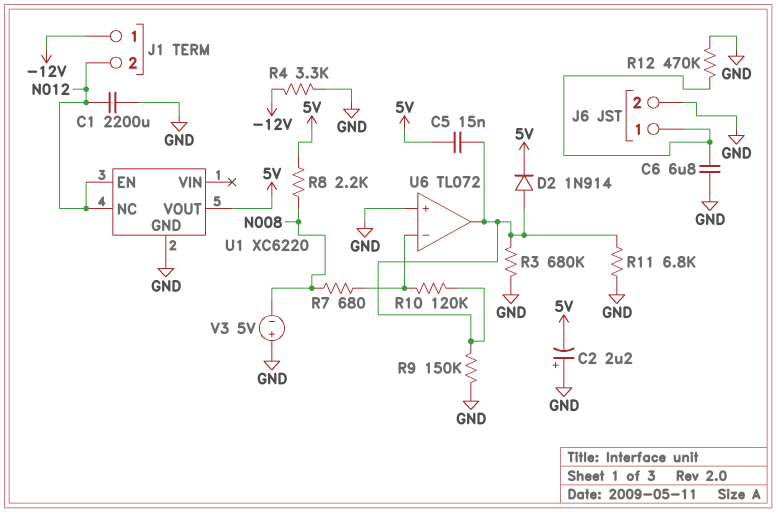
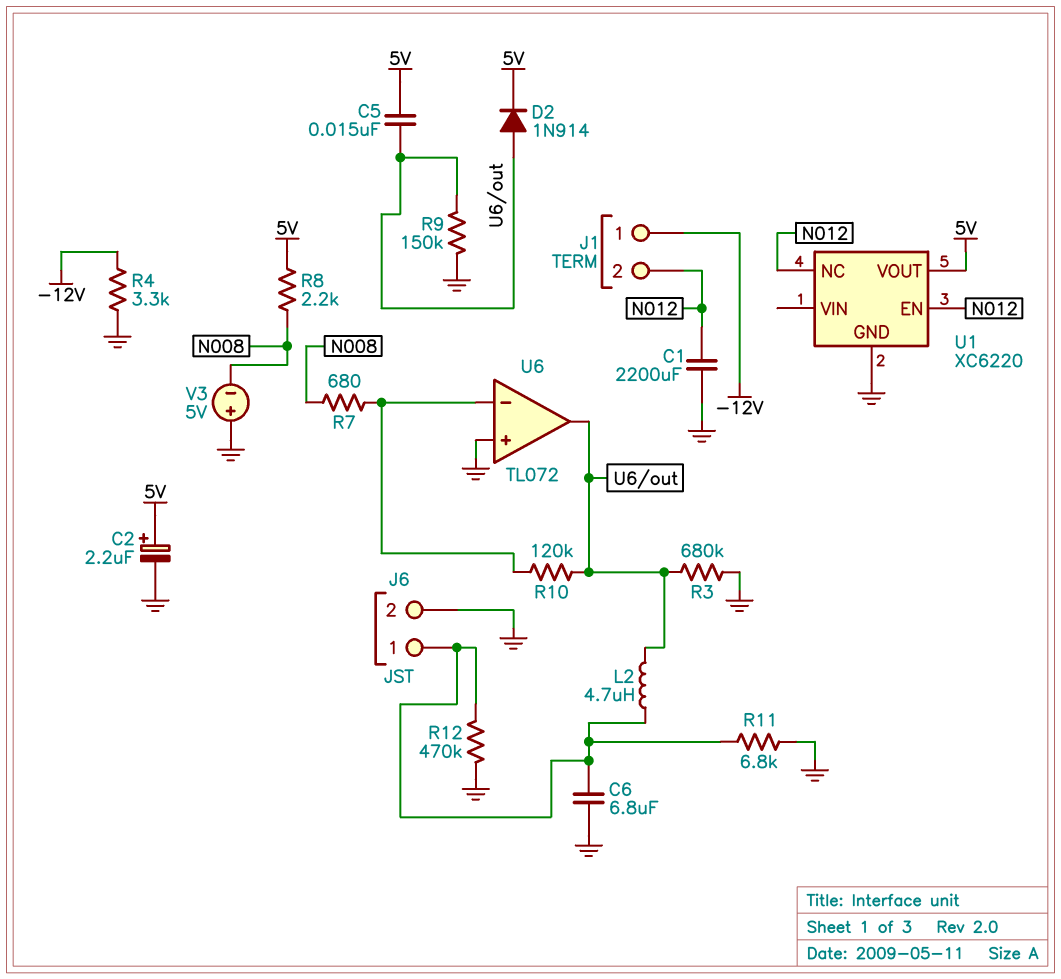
C2: 2.2uF (plus GND, minus 5V) -> 2.2uF (plus 5V, minus GND)
L2: none -> 4.7uH (J6/1, U6/out)
R11: 6.8k (GND, U6/out) -> 6.8k (GND, J6/1)

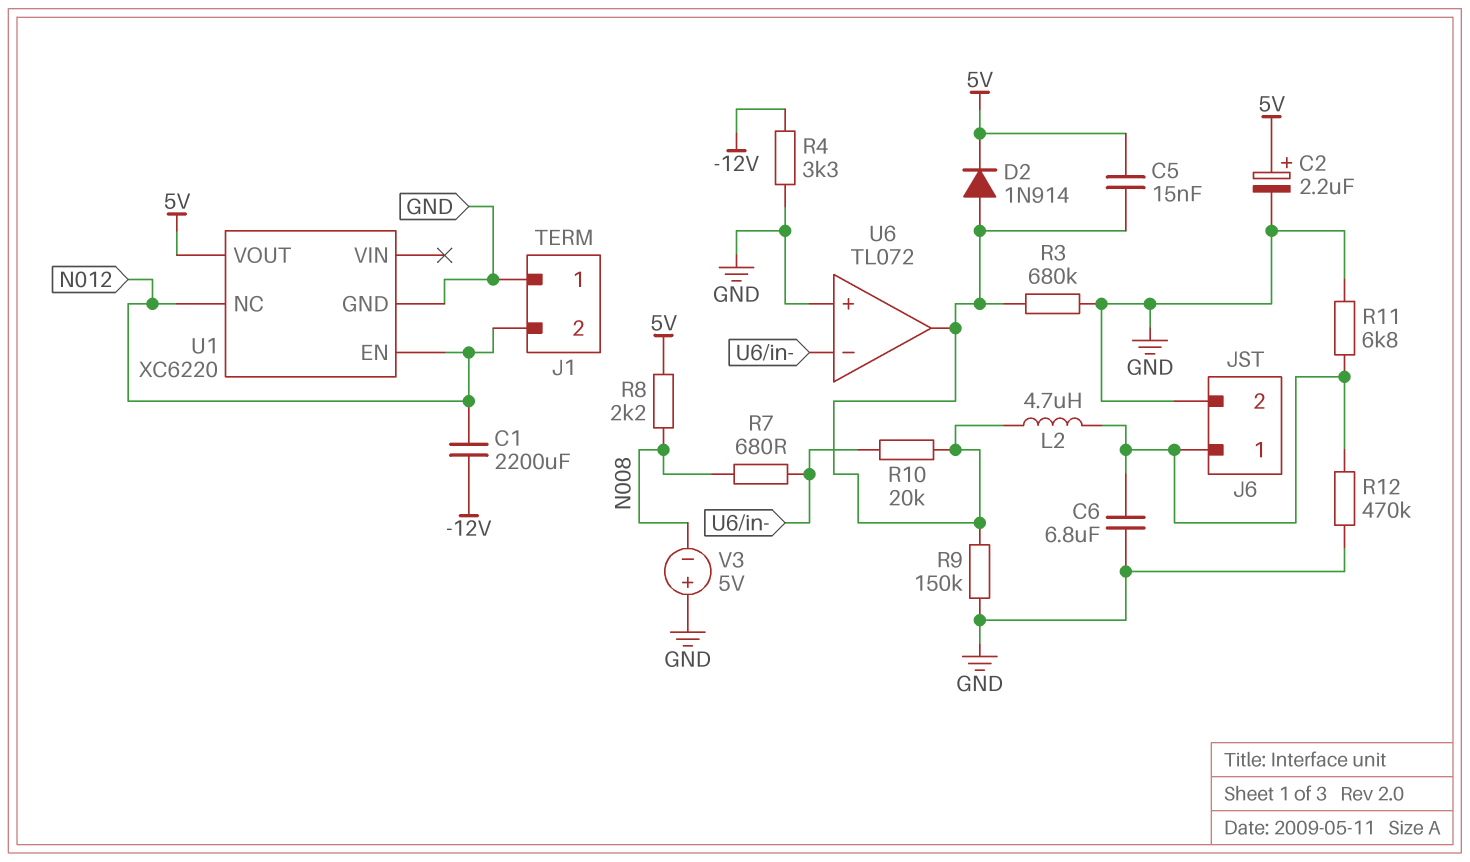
C1: 2200uF (GND, N012) -> 2200uF (-12V, N012)
J1 pin 1: -12V -> GND
R10: 120k (U6/in-, U6/out) -> 20k (U6/in-, U6/out)

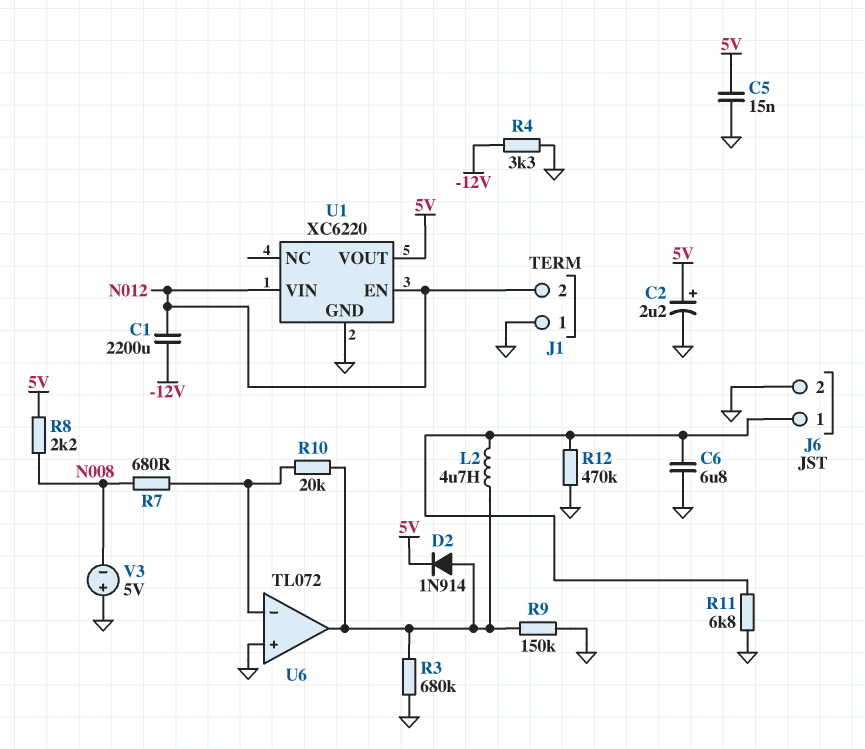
C5: 15nF (5V, U6/out) -> 15nF (5V, GND)
U1 pin NC: N012 -> none
U1 pin VIN: none -> N012

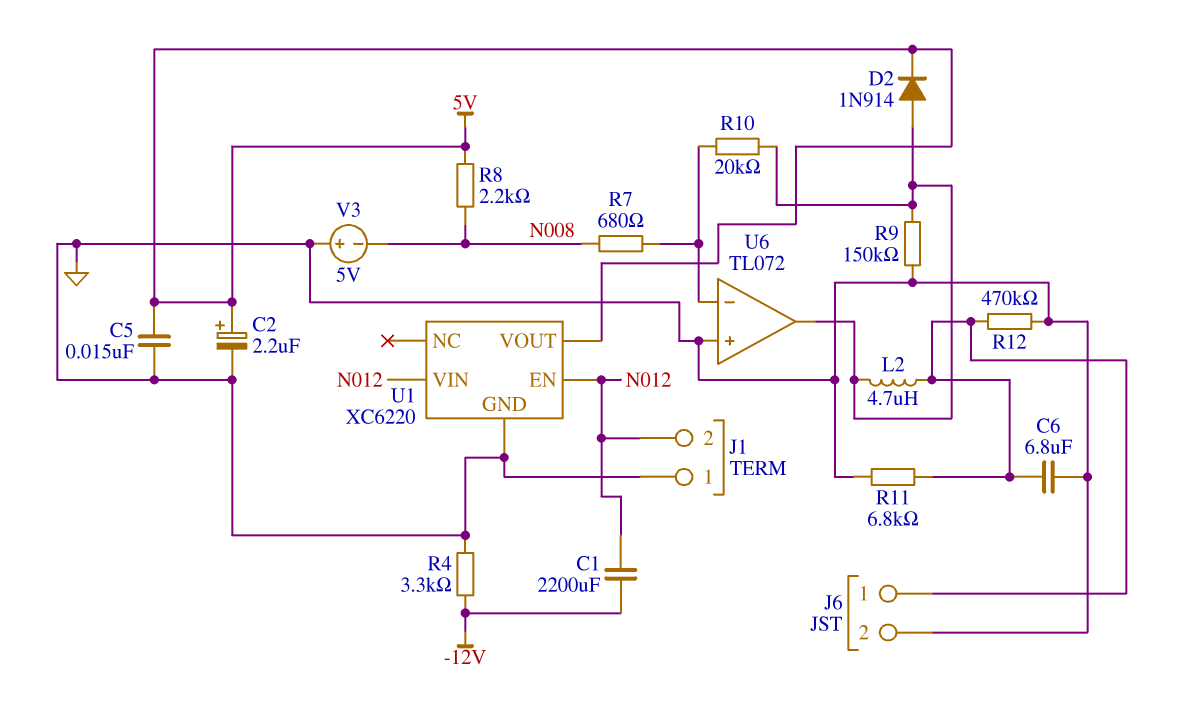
R3: 680k (GND, U6/out) -> none

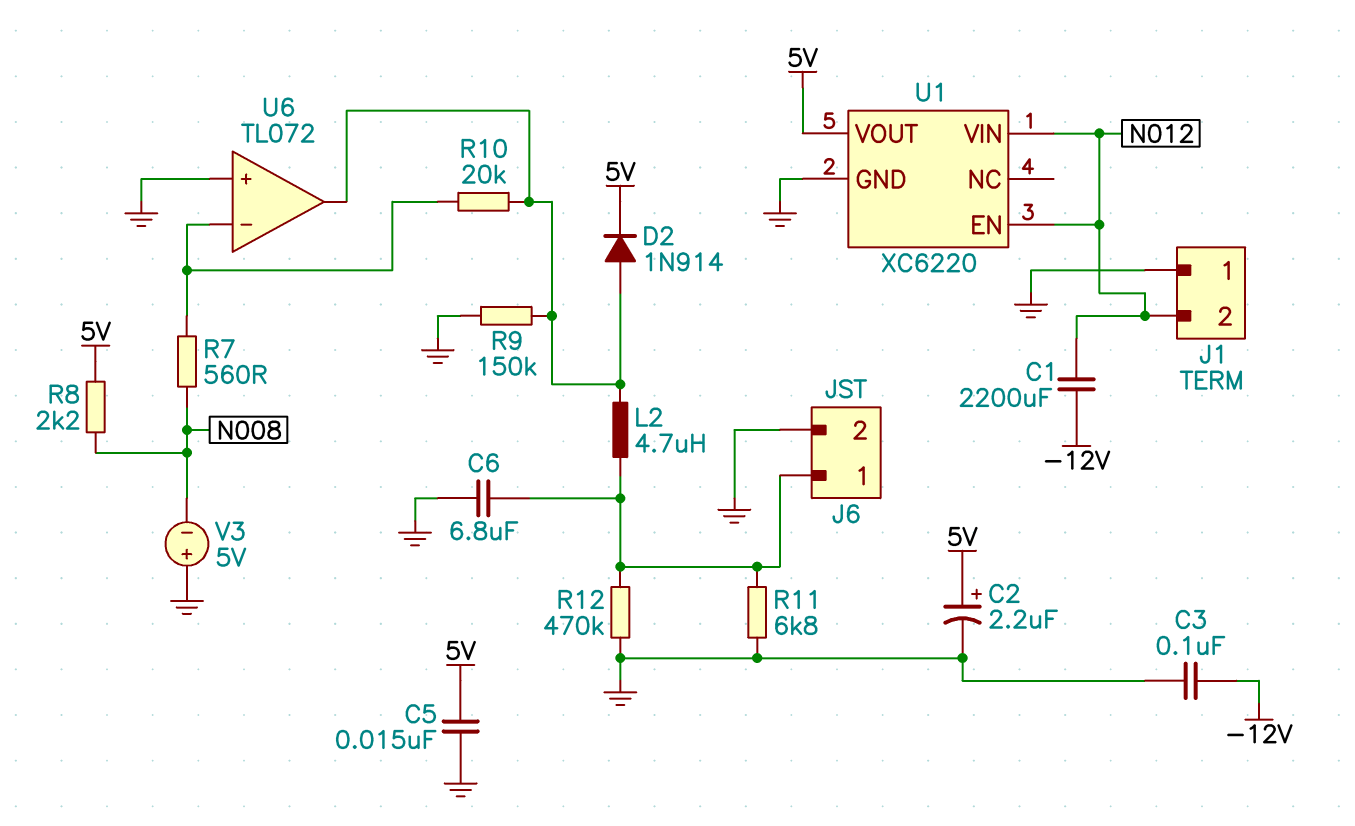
C3: none -> 100nF (-12V, GND)
R4: 3.3k (-12V, GND) -> none
R7: 680 (N008, U6/in-) -> 560 (N008, U6/in-)

